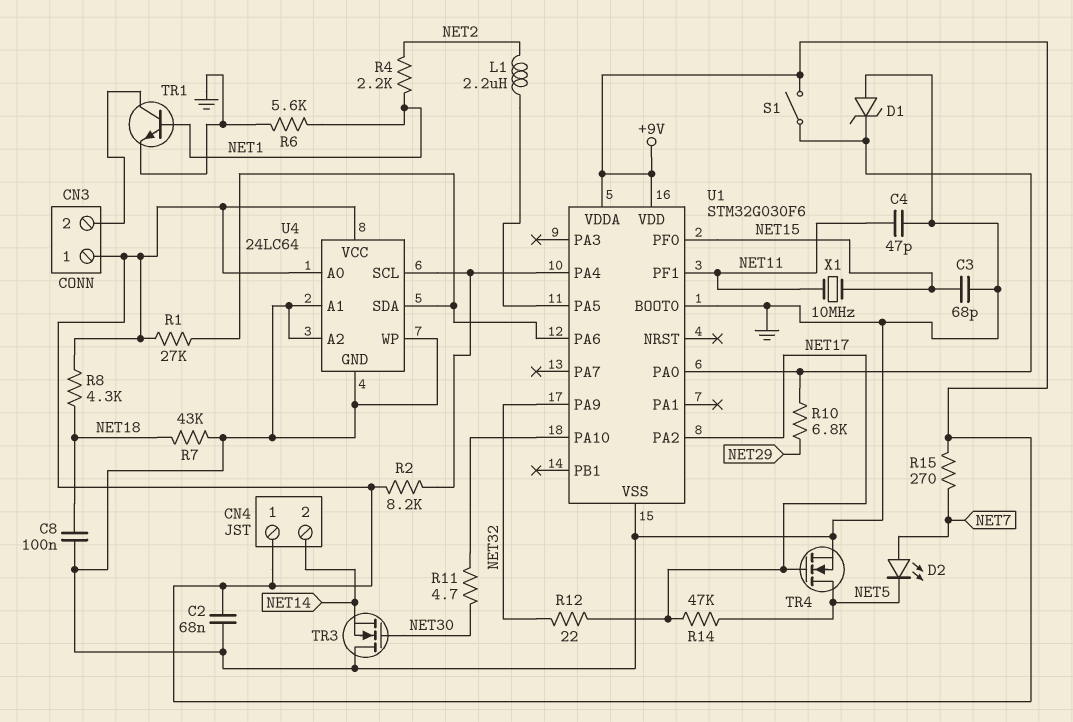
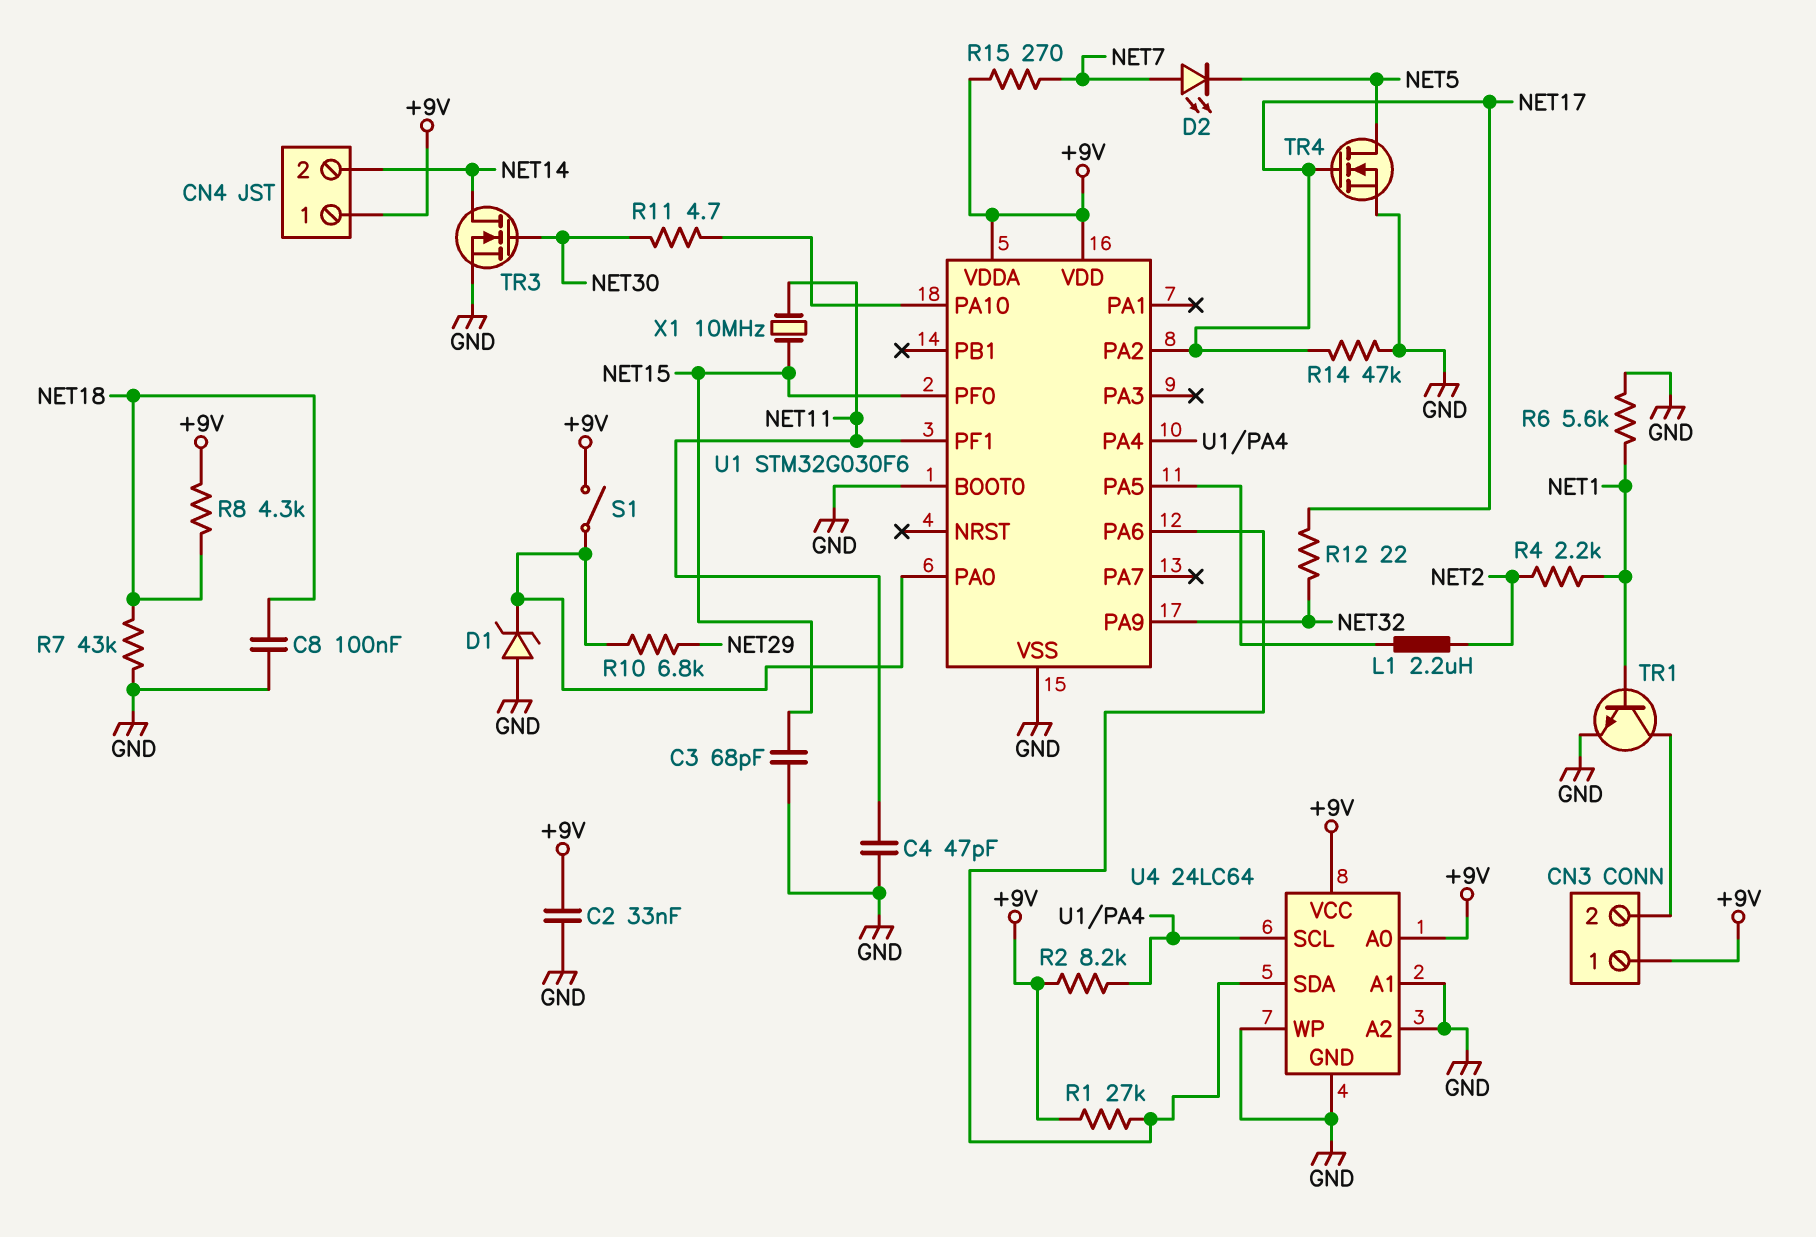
C2: 68nF (+9V, GND) -> 33nF (+9V, GND)
R14: 47k (NET5, NET17) -> 47k (GND, NET17)
TR3: NMOS (G NET30, D GND, S NET14) -> NMOS (G NET30, D NET14, S GND)

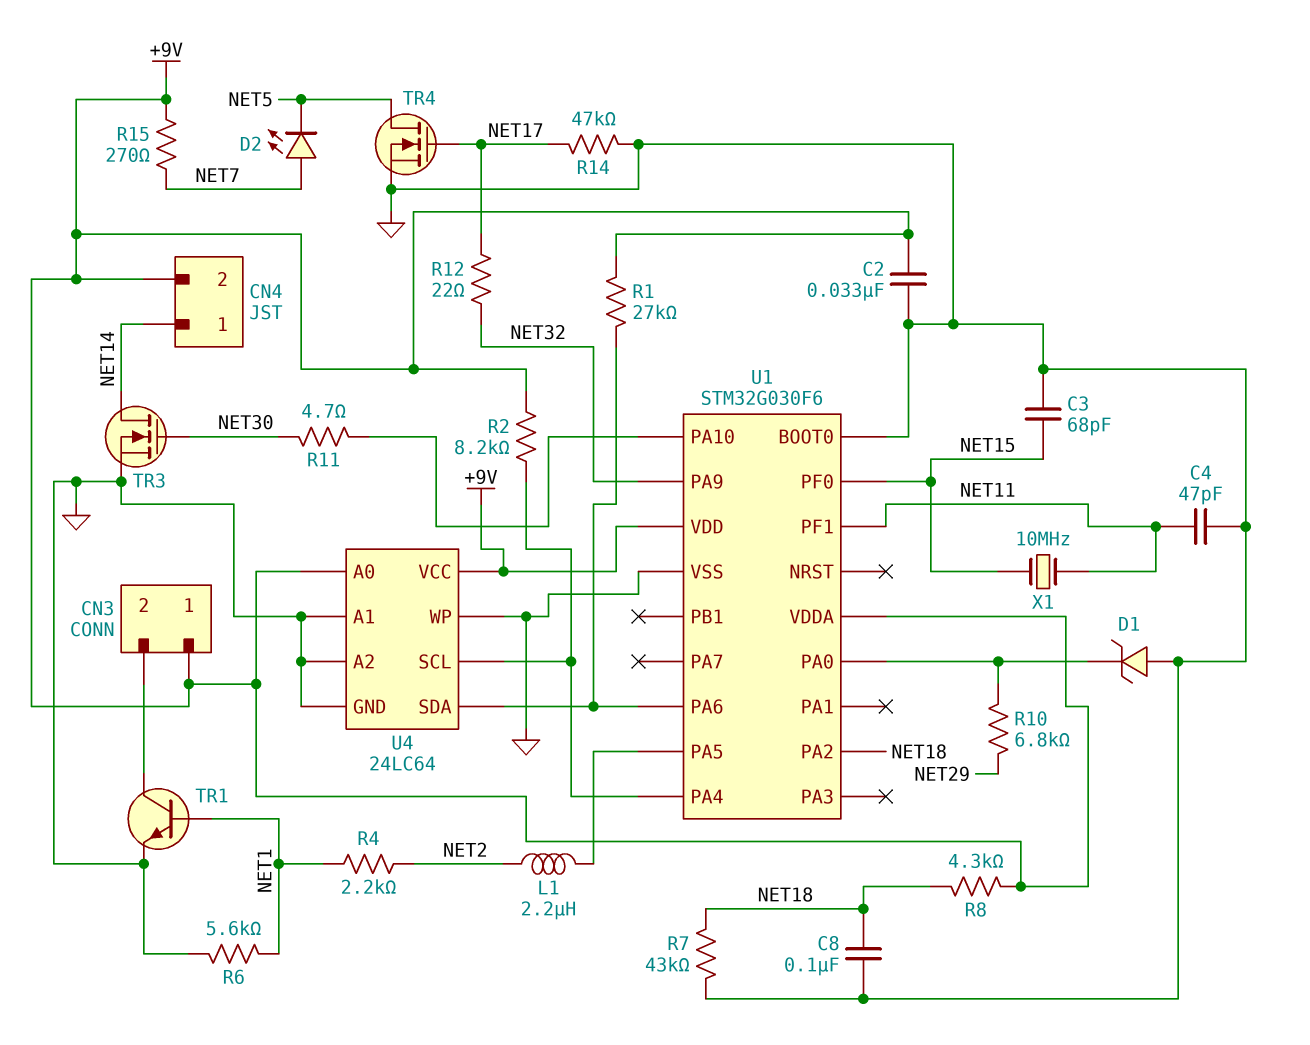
CN4 pin 1: +9V -> NET14
CN4 pin 2: NET14 -> +9V
S1: switch (+9V, U1/PA0) -> none
U1 pin PA2: NET17 -> NET18

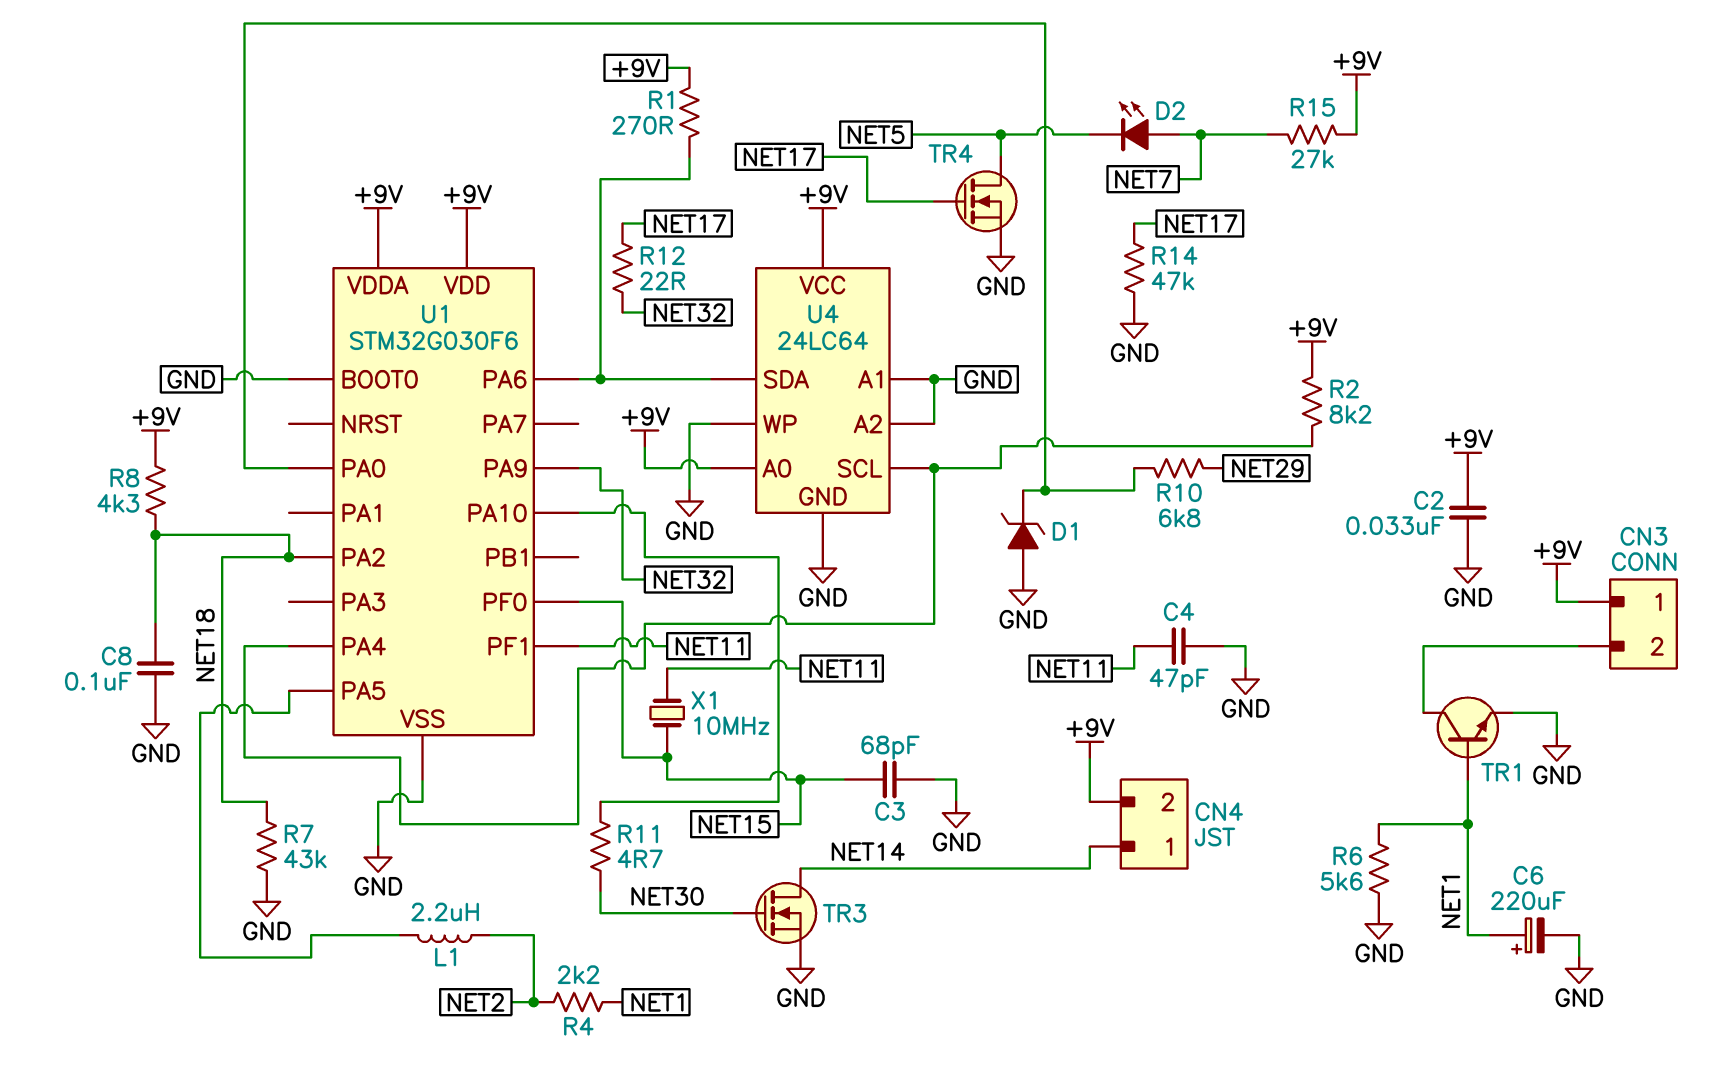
C6: none -> 220uF (plus NET1, minus GND)
R1: 27k (+9V, U1/PA6) -> 270 (+9V, U1/PA6)
R15: 270 (+9V, NET7) -> 27k (+9V, NET7)

